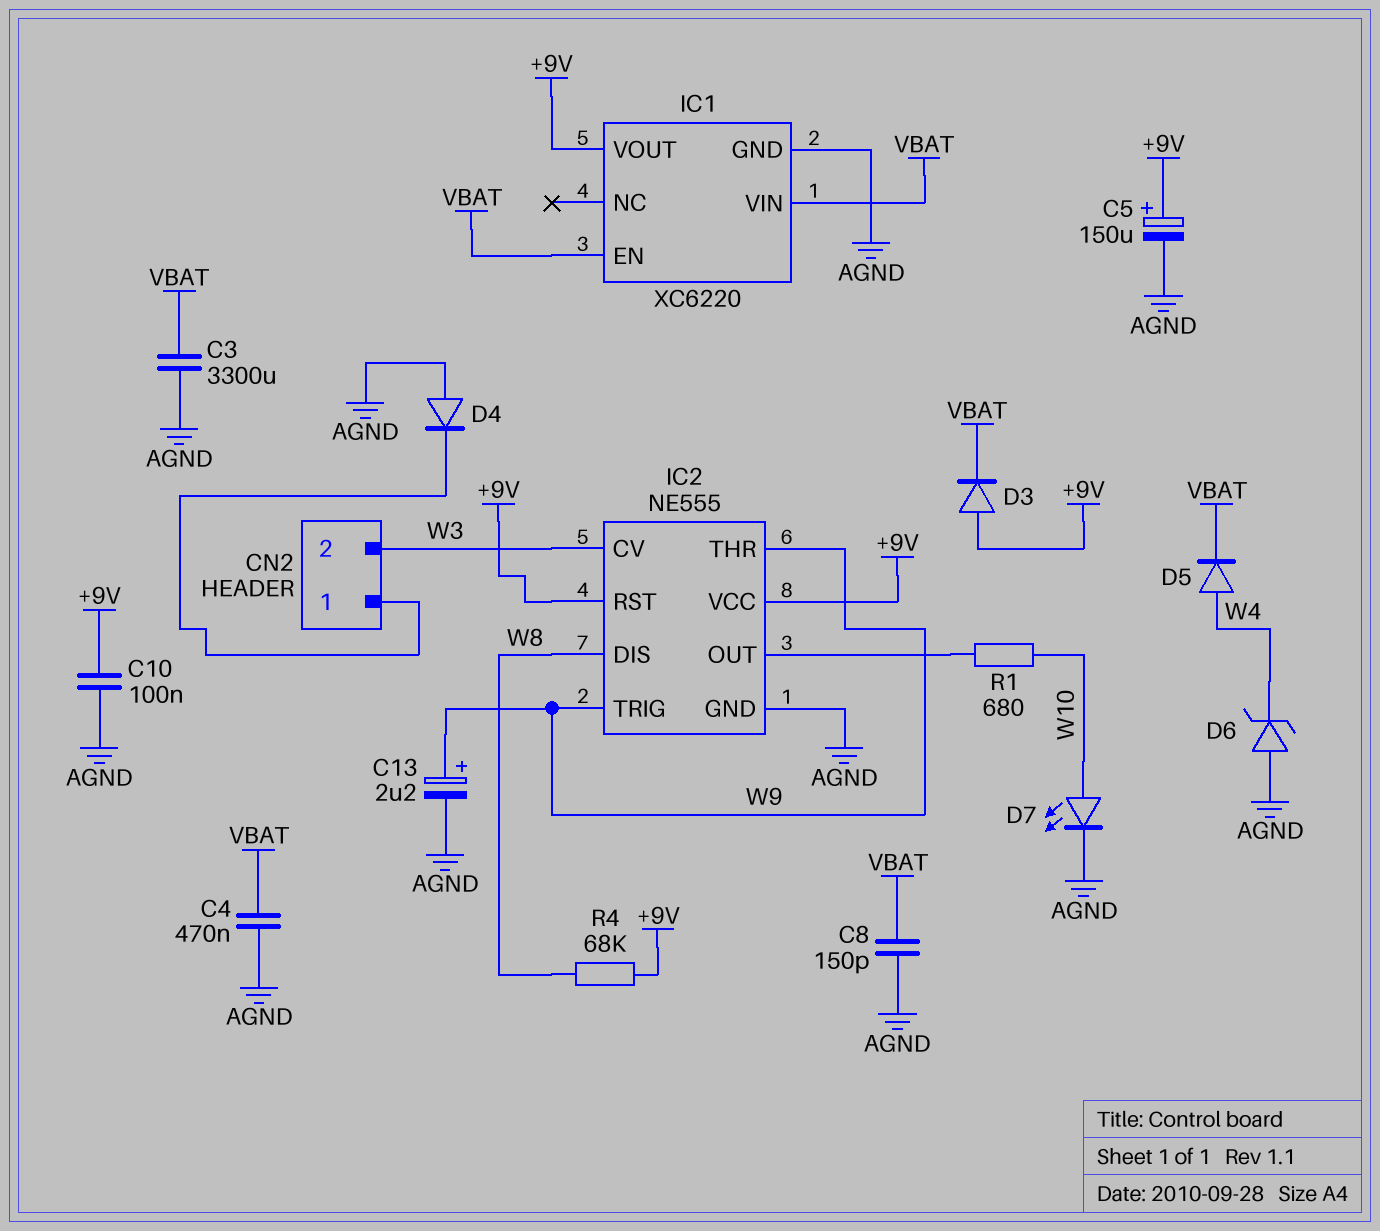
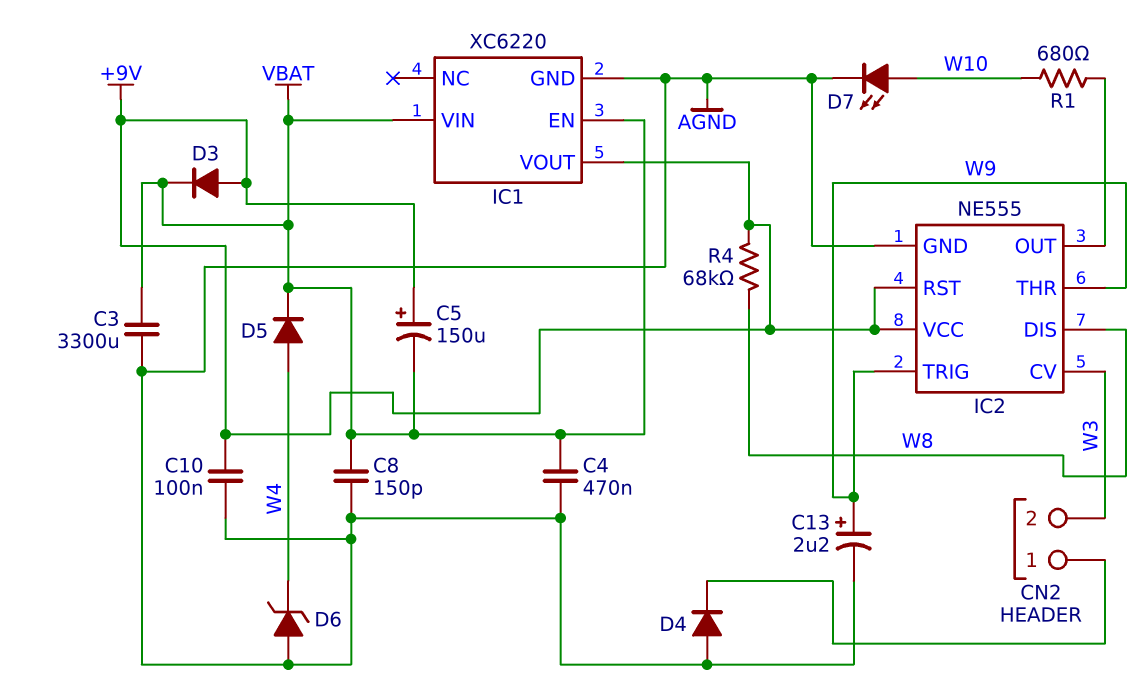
C5: 150uF (plus +9V, minus AGND) -> 150uF (plus +9V, minus VBAT)

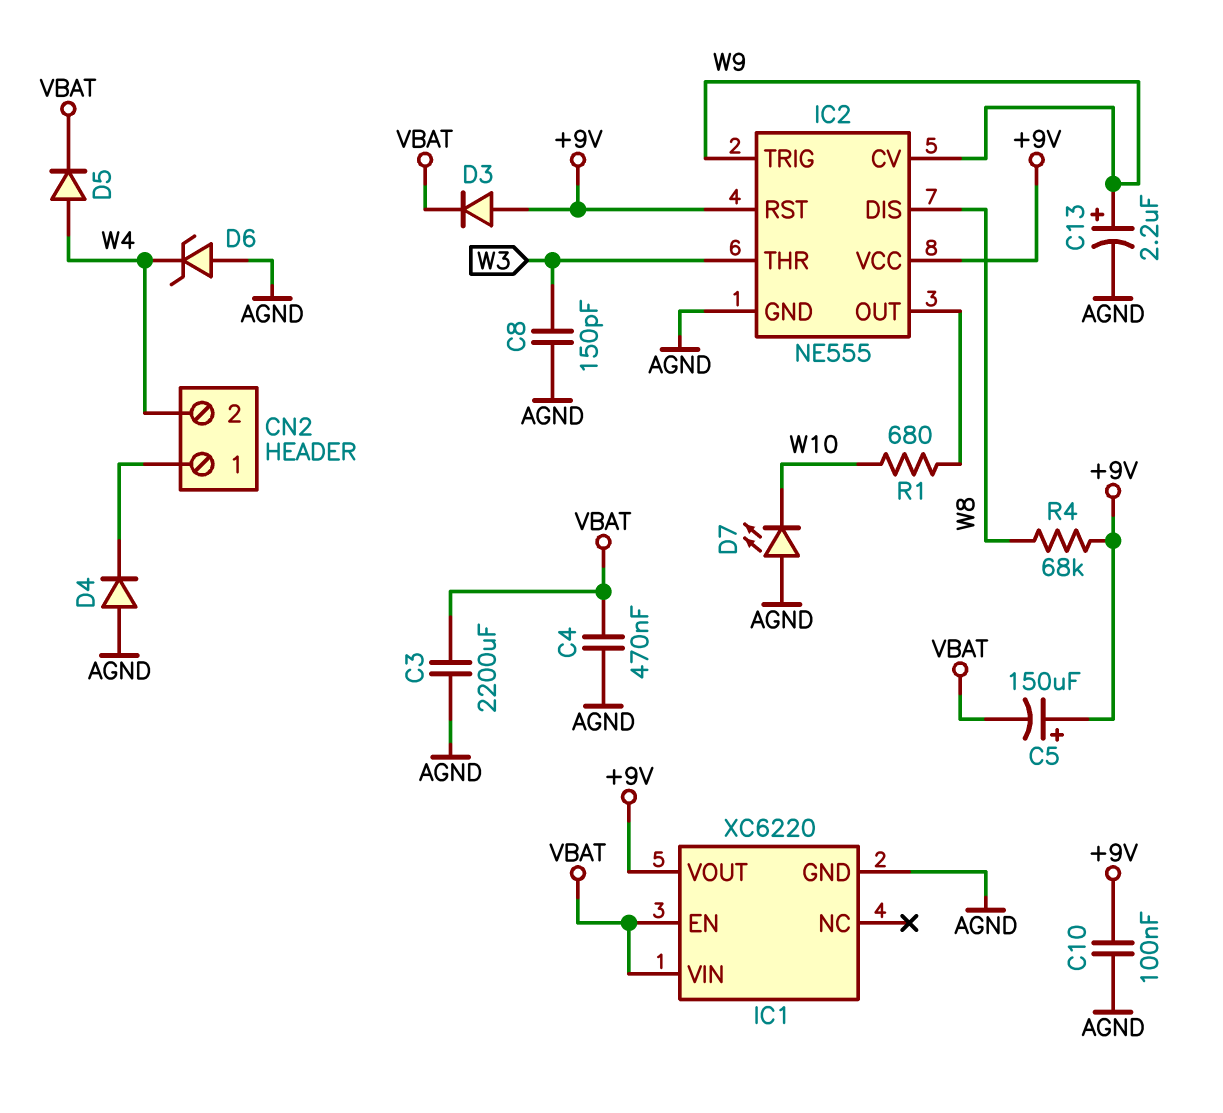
C3: 3300uF (AGND, VBAT) -> 2200uF (AGND, VBAT)
C8: 150pF (AGND, VBAT) -> 150pF (AGND, W3)
CN2 pin 2: W3 -> W4
D7: LED (A W10, K AGND) -> LED (A AGND, K W10)
IC2 pin CV: W3 -> W9
IC2 pin THR: W9 -> W3

